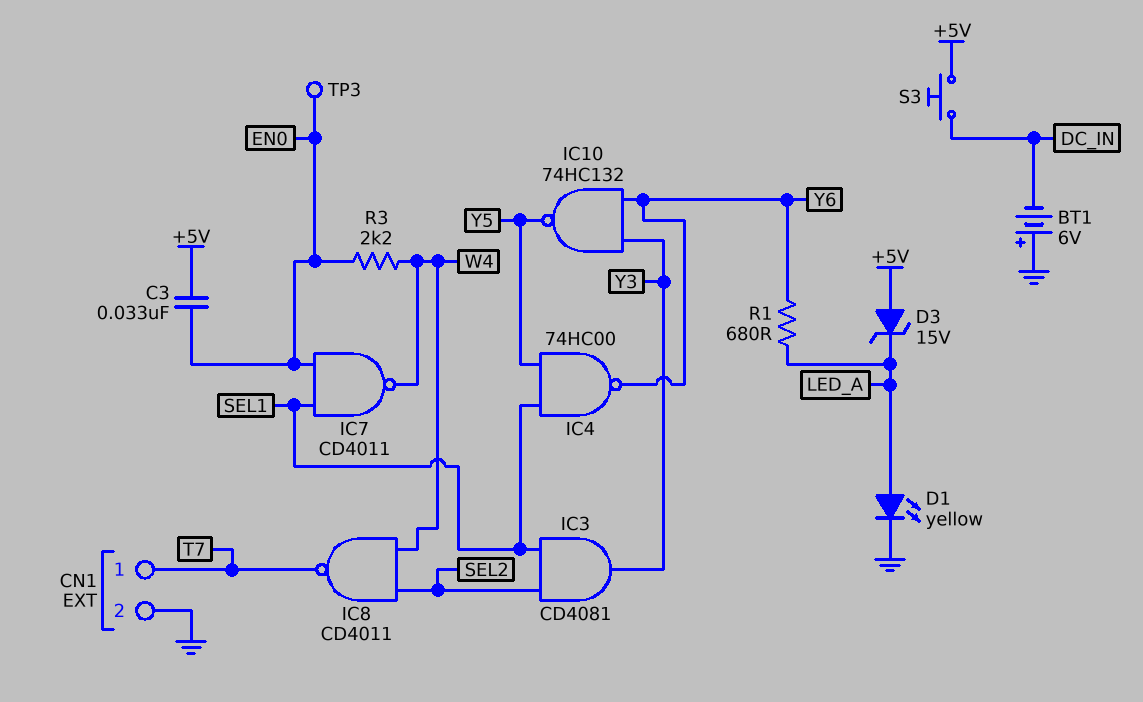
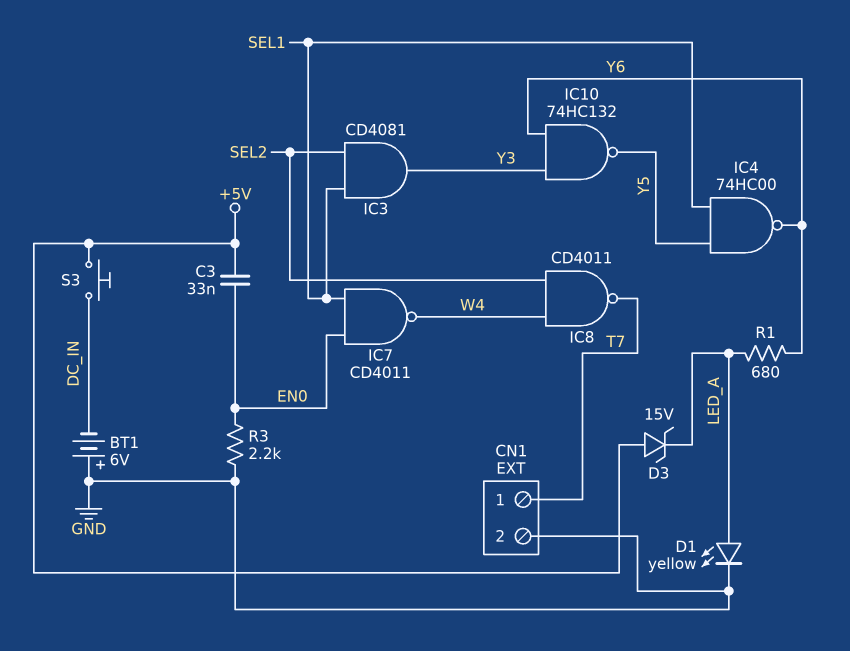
R3: 2.2k (EN0, W4) -> 2.2k (EN0, GND)
TP3: test point (EN0) -> none

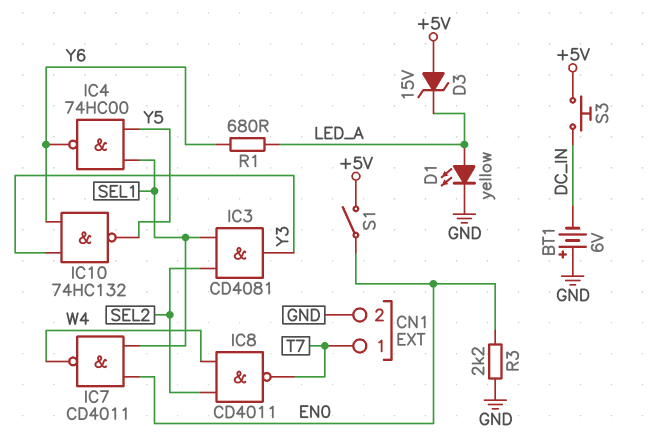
C3: 33nF (+5V, EN0) -> none
S1: none -> switch (+5V, EN0)

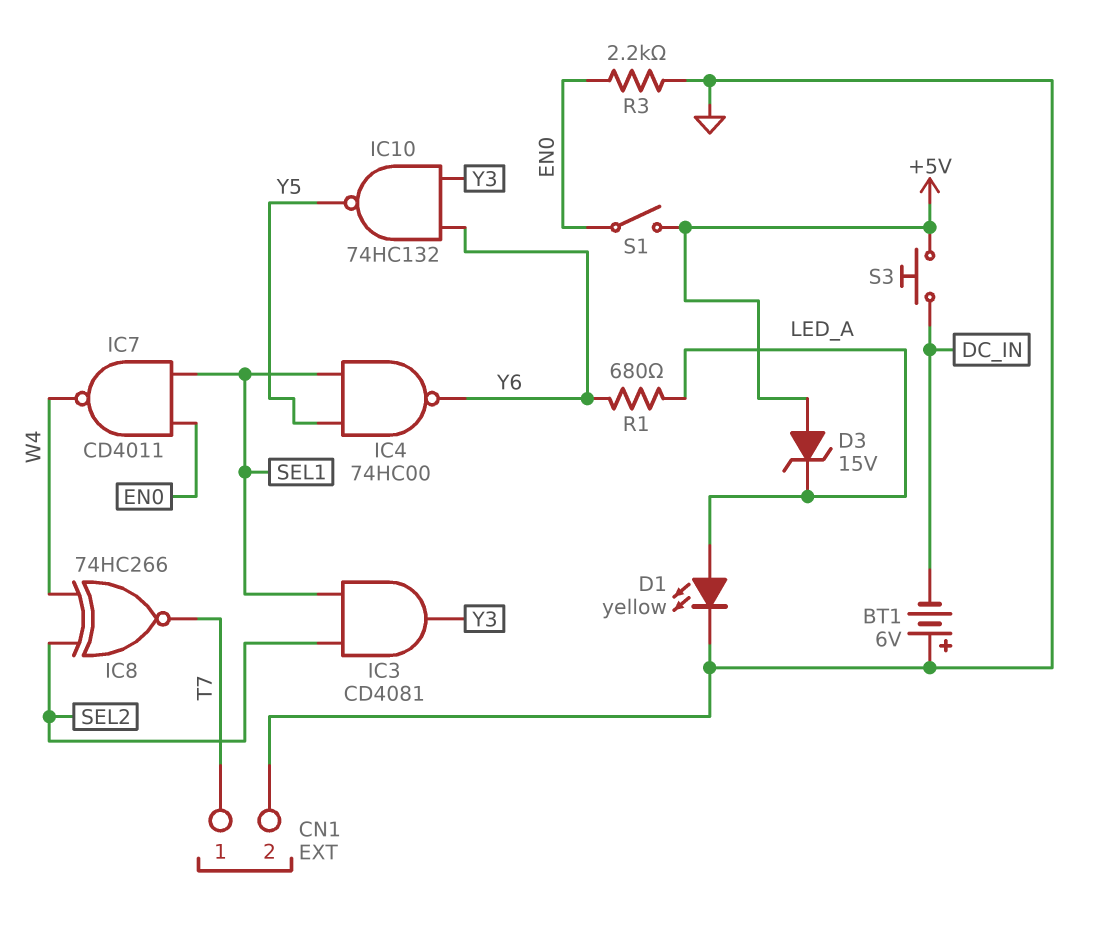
IC8: NAND CD4011 (in SEL2, in W4, out T7) -> XNOR 74HC266 (in SEL2, in W4, out T7)

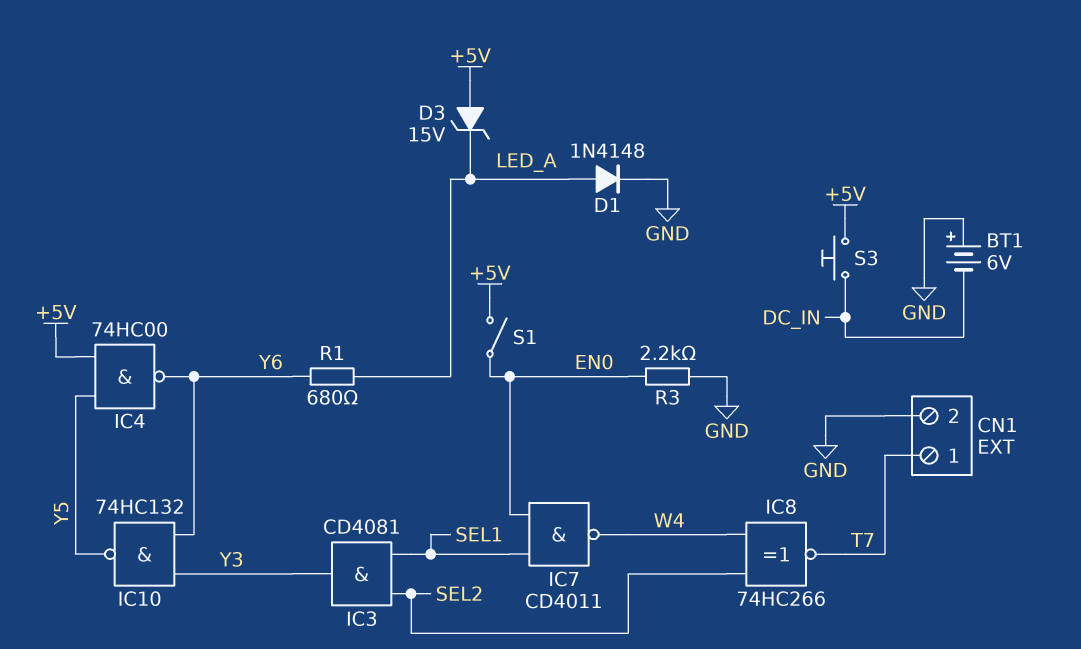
D1: LED yellow (A LED_A, K GND) -> diode 1N4148 (A LED_A, K GND)
IC4: NAND 74HC00 (in SEL1, in Y5, out Y6) -> NAND 74HC00 (in +5V, in Y5, out Y6)

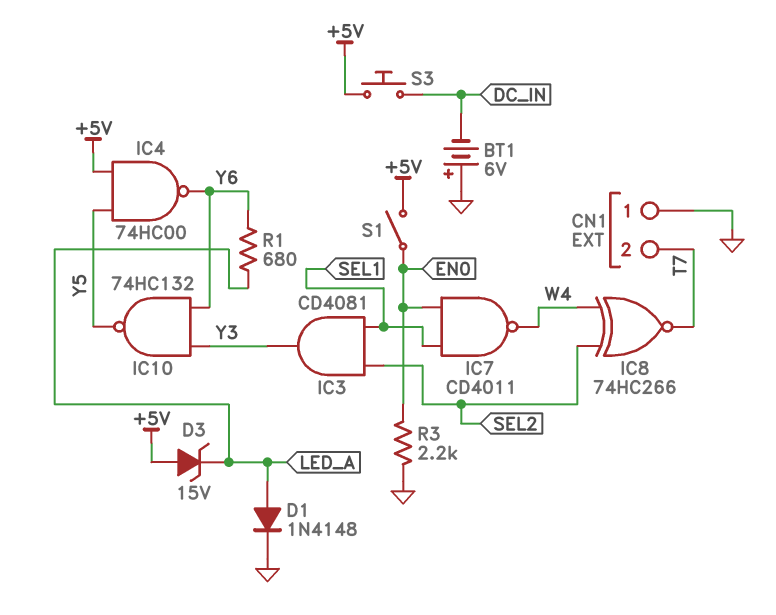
CN1 pin 1: T7 -> GND
CN1 pin 2: GND -> T7

